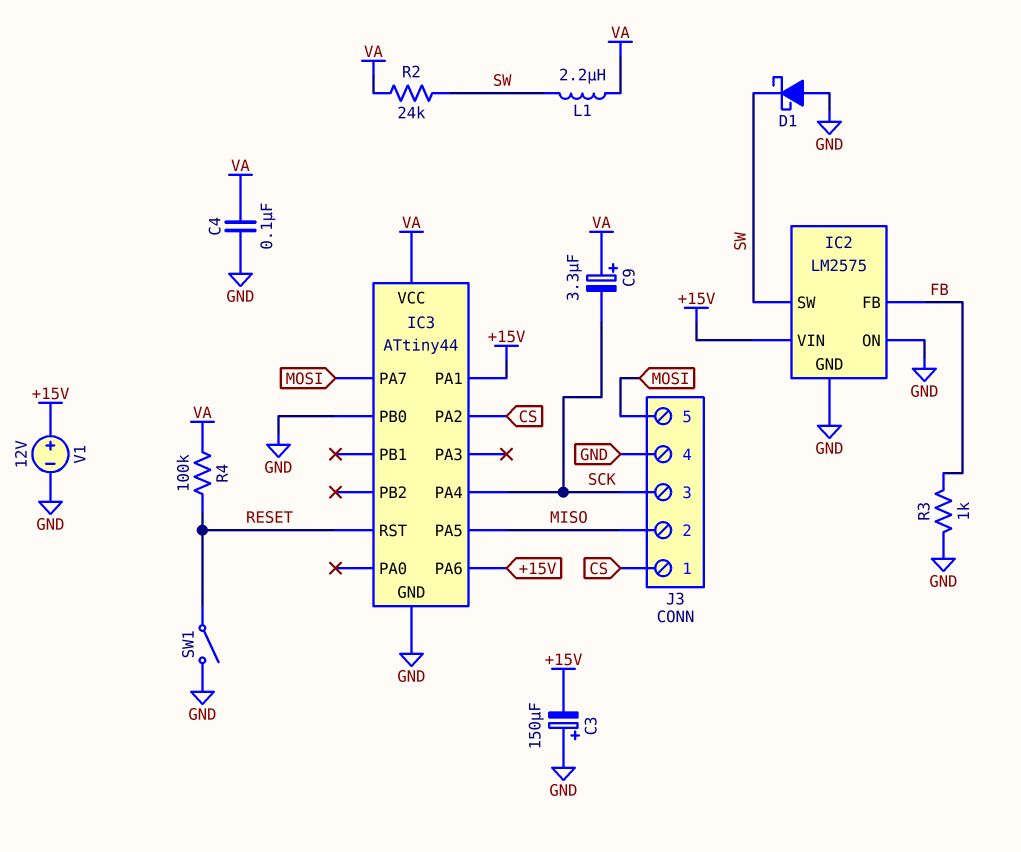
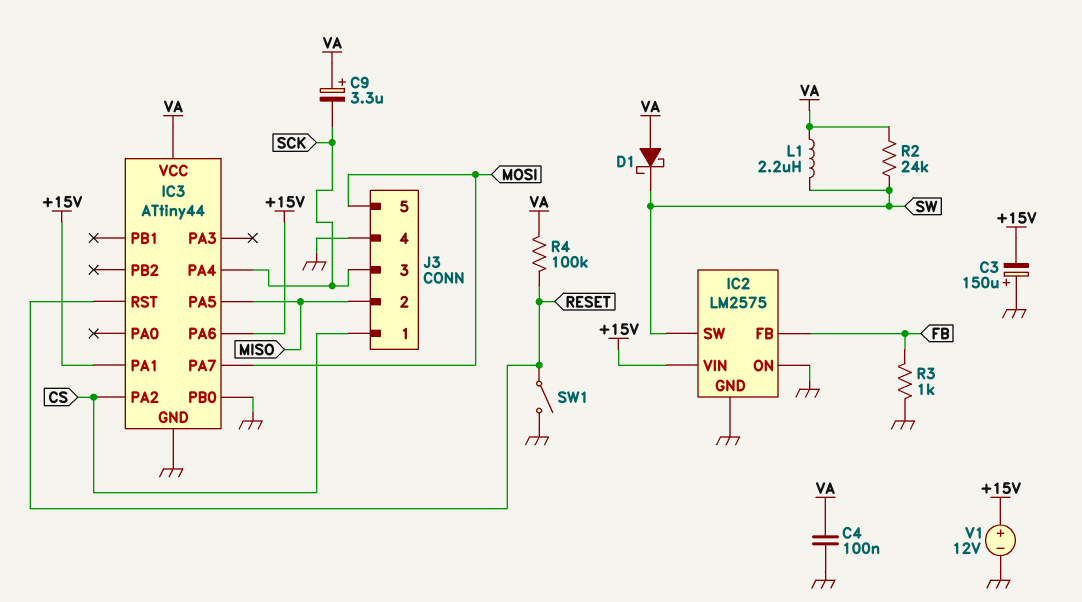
D1: schottky (A GND, K SW) -> schottky (A VA, K SW)

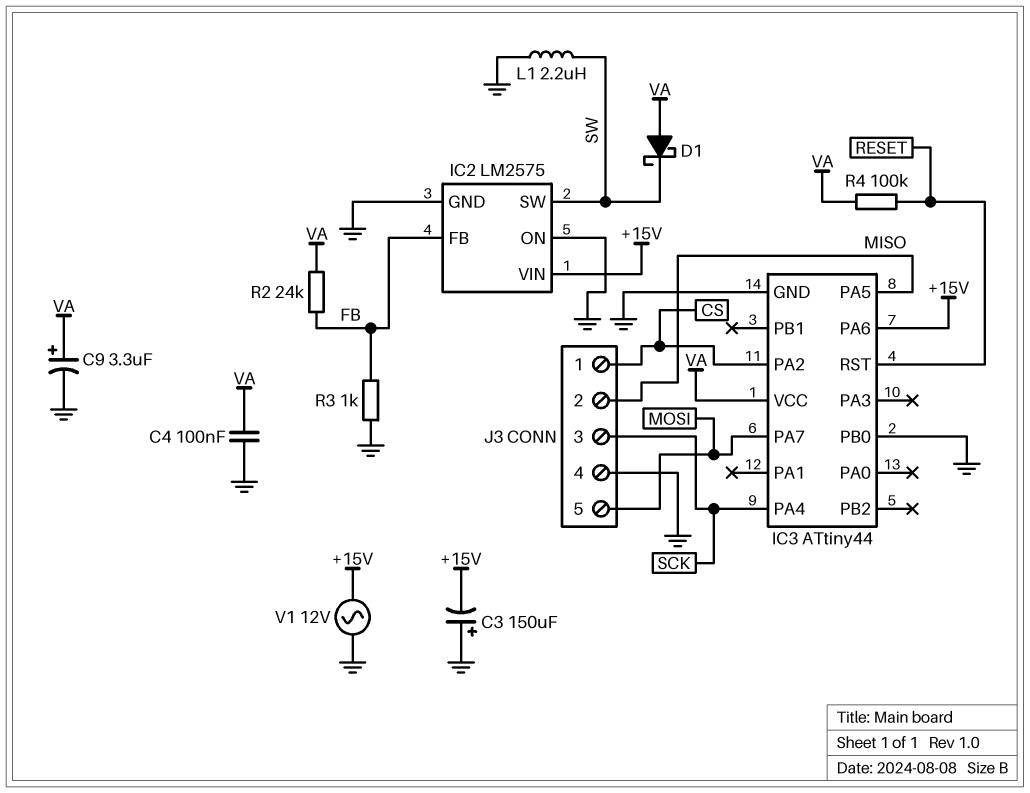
C9: 3.3uF (plus VA, minus SCK) -> 3.3uF (plus VA, minus GND)
IC3 pin PA1: +15V -> none
L1: 2.2uH (SW, VA) -> 2.2uH (GND, SW)
R2: 24k (SW, VA) -> 24k (FB, VA)
SW1: switch (GND, RESET) -> none
V1: 12V (plus +15V, minus GND) -> AC 12V (+15V, GND)

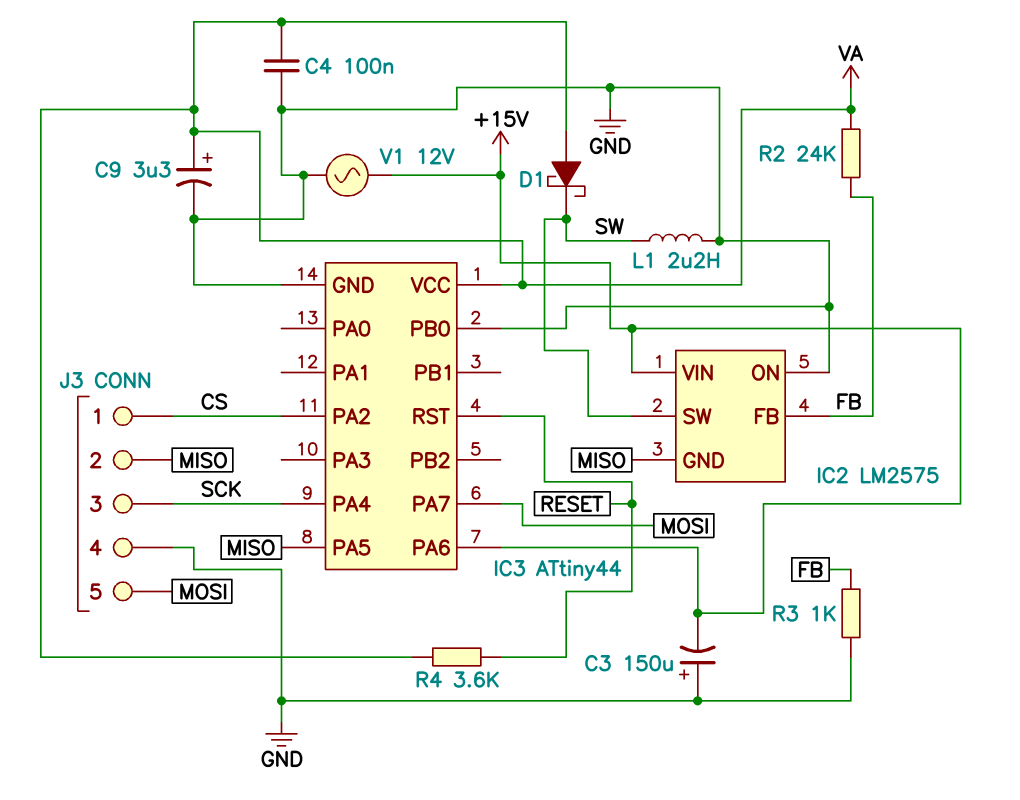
IC2 pin GND: GND -> MISO
R4: 100k (RESET, VA) -> 3.6k (RESET, VA)

